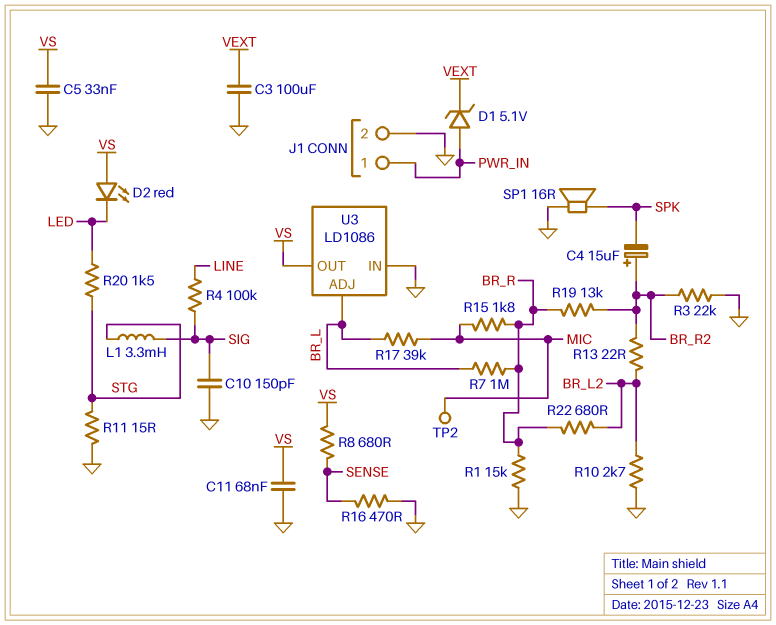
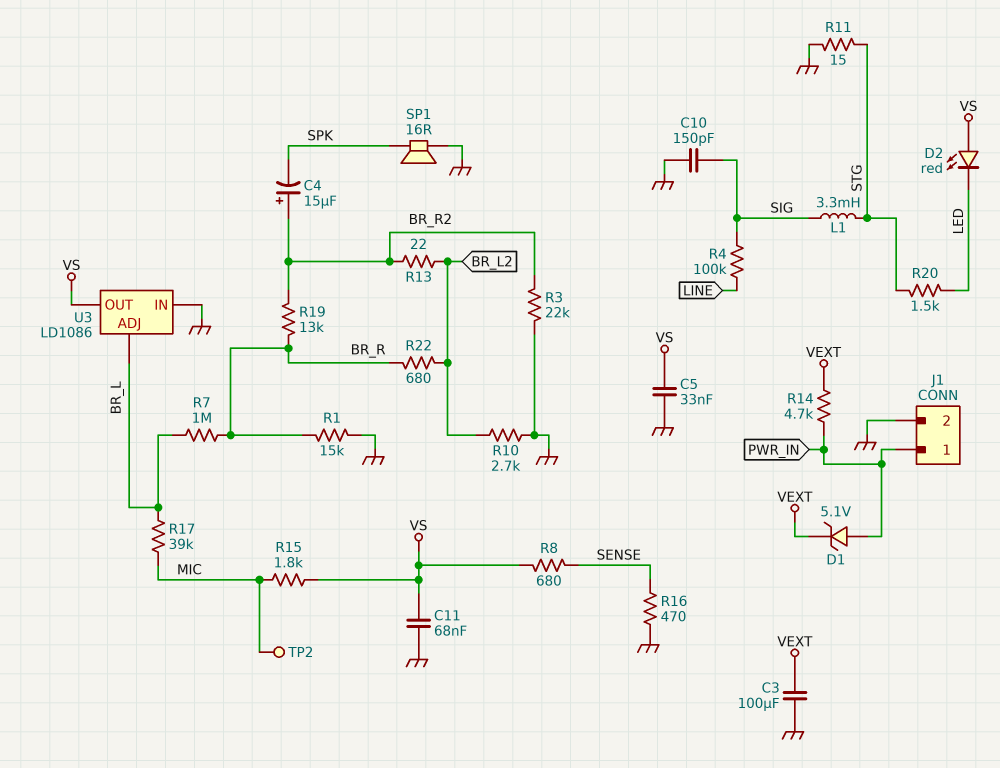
R14: none -> 4.7k (PWR_IN, VEXT)
R15: 1.8k (BR_R, MIC) -> 1.8k (MIC, VS)

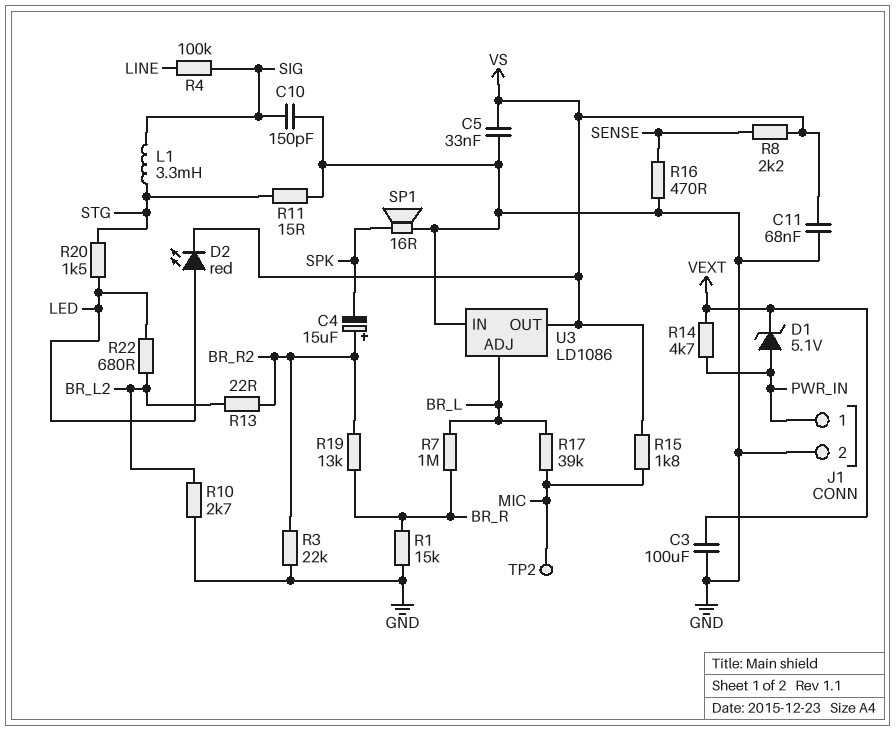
D2: LED red (A VS, K LED) -> LED red (A LED, K VS)
R8: 680 (SENSE, VS) -> 2.2k (SENSE, VS)
R22: 680 (BR_L2, BR_R) -> 680 (BR_L2, LED)

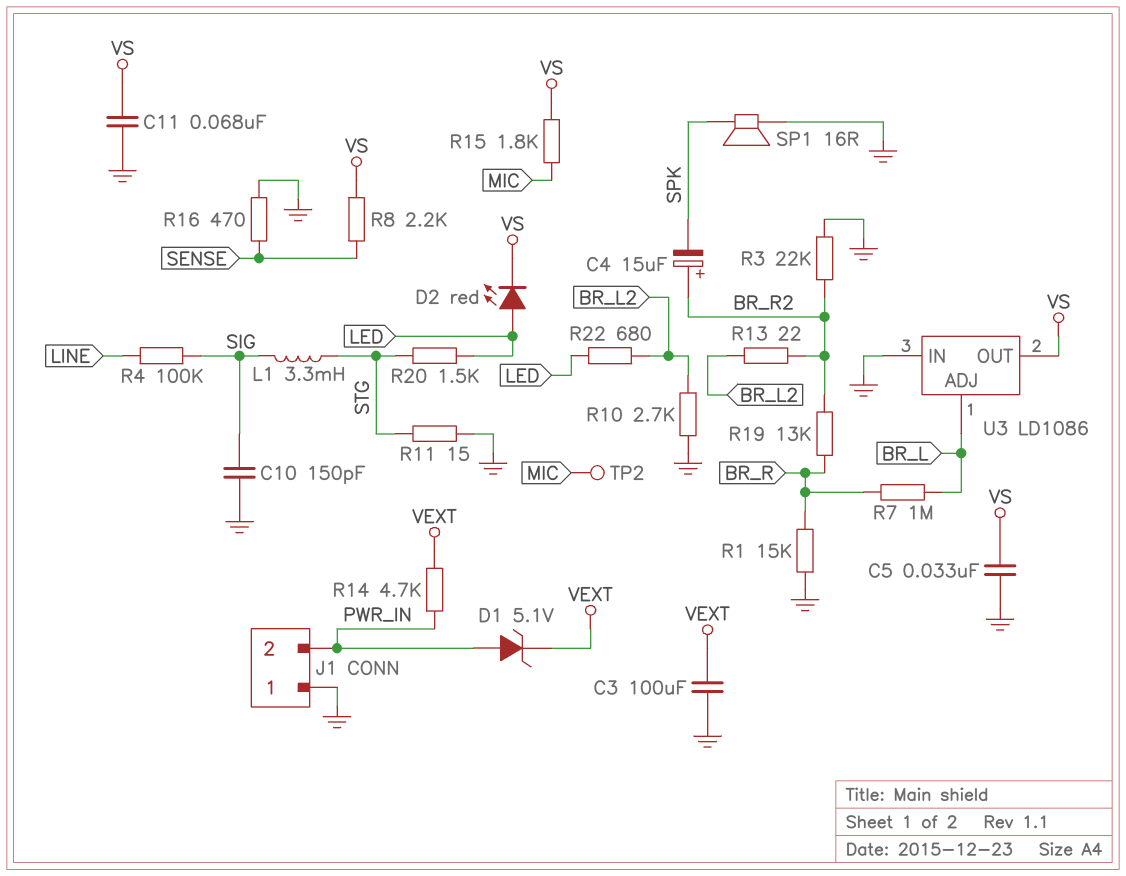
J1 pin 1: PWR_IN -> GND
J1 pin 2: GND -> PWR_IN
R17: 39k (BR_L, MIC) -> none

